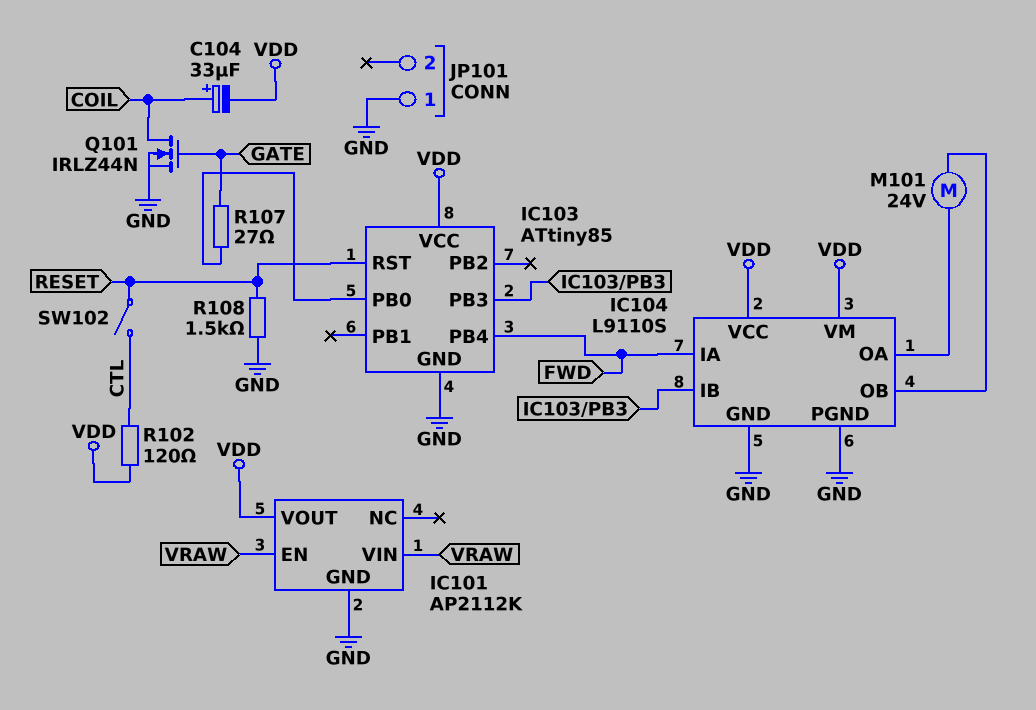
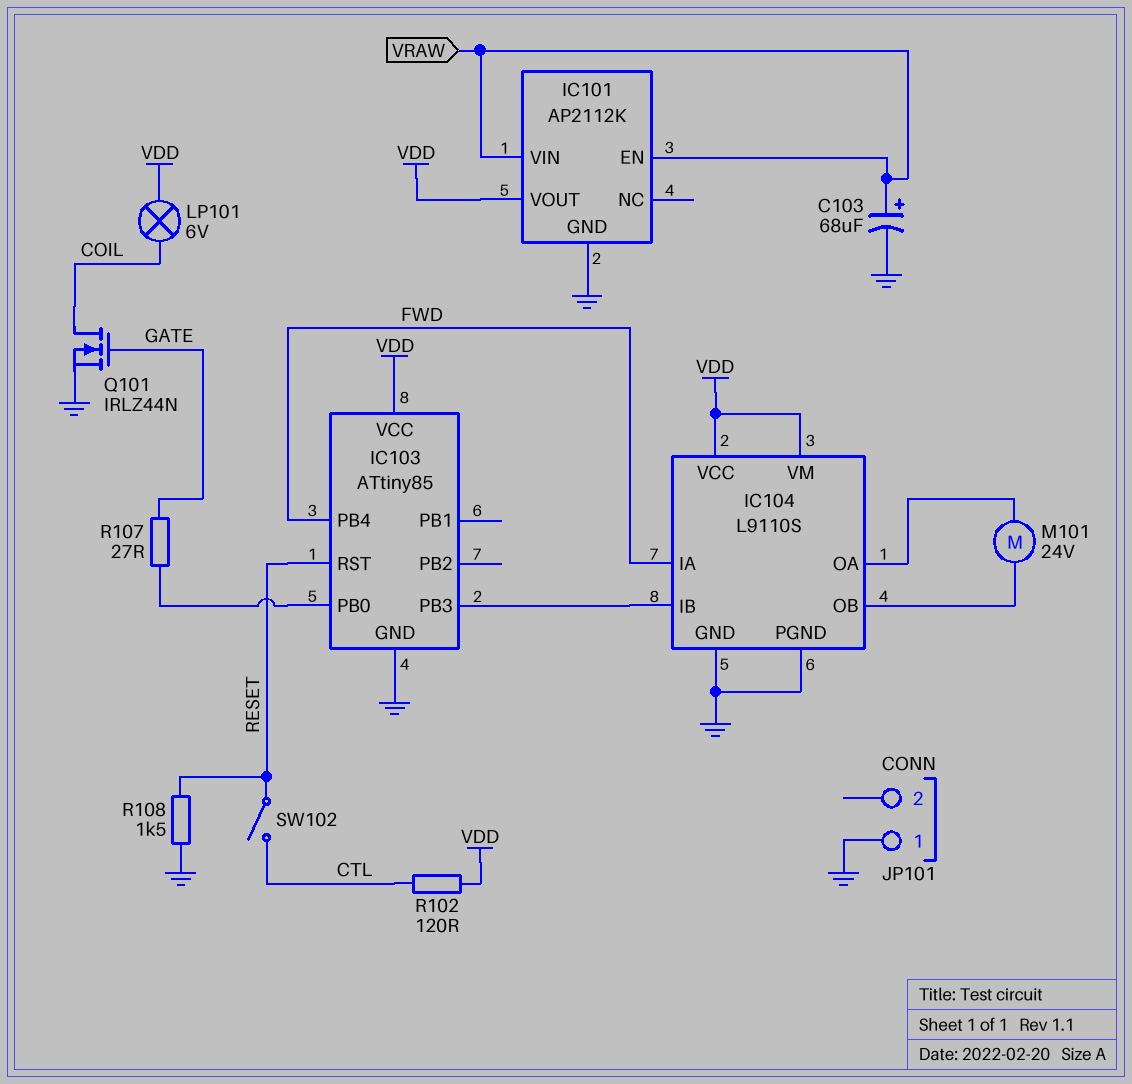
C103: none -> 68uF (plus VRAW, minus GND)
C104: 33uF (plus COIL, minus VDD) -> none
LP101: none -> lamp 6V (COIL, VDD)

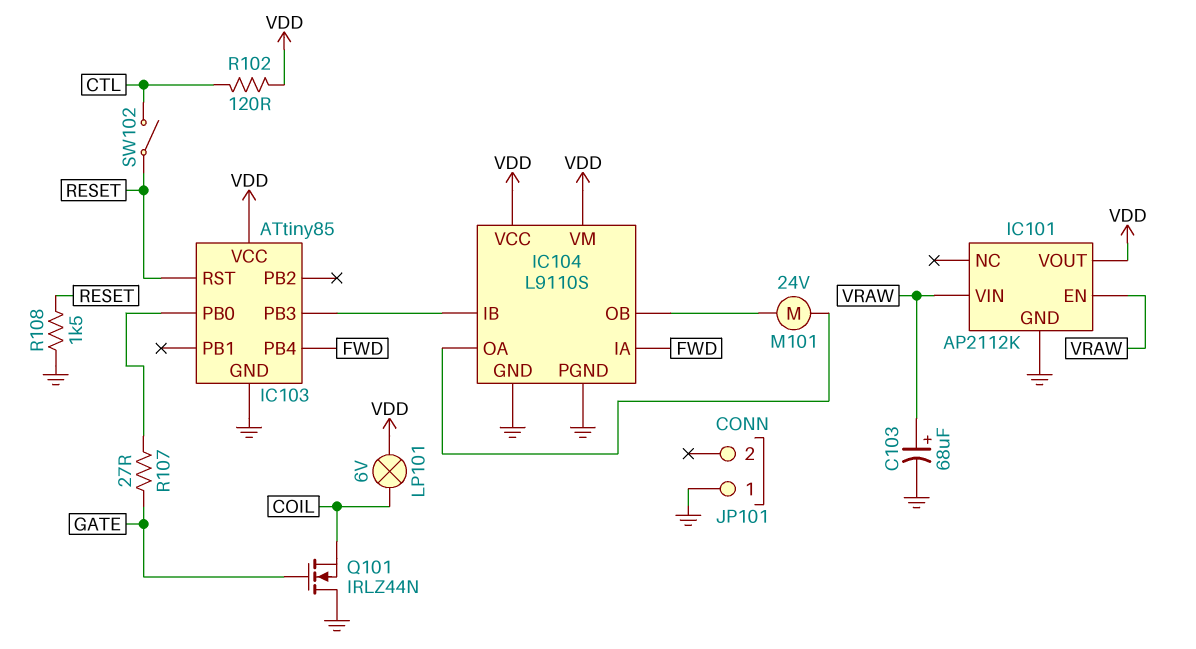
Q101: NMOS IRLZ44N (G GATE, D COIL, S GND) -> NMOS IRLZ44N (G GATE, D GND, S COIL)

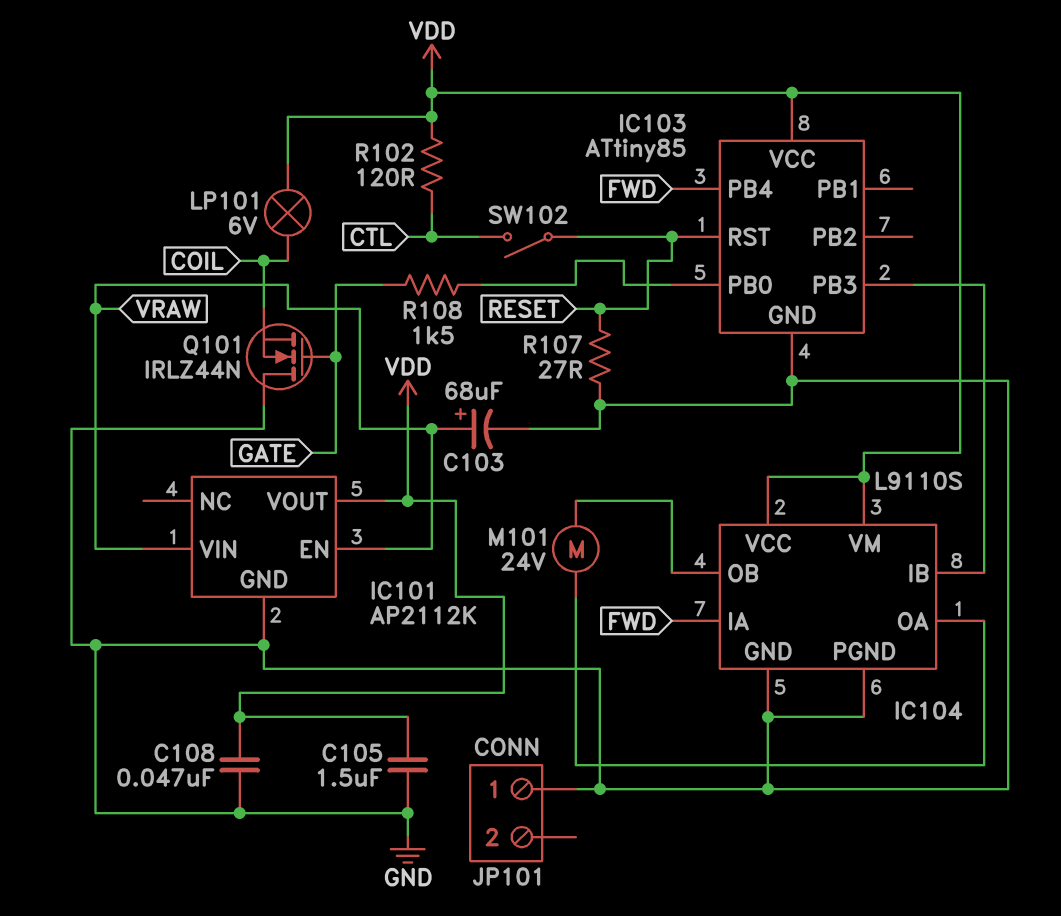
C105: none -> 1.5uF (GND, VDD)
C108: none -> 47nF (GND, VDD)
R107: 27 (GATE, IC103/PB0) -> 27 (GND, RESET)
R108: 1.5k (GND, RESET) -> 1.5k (GATE, IC103/PB0)

